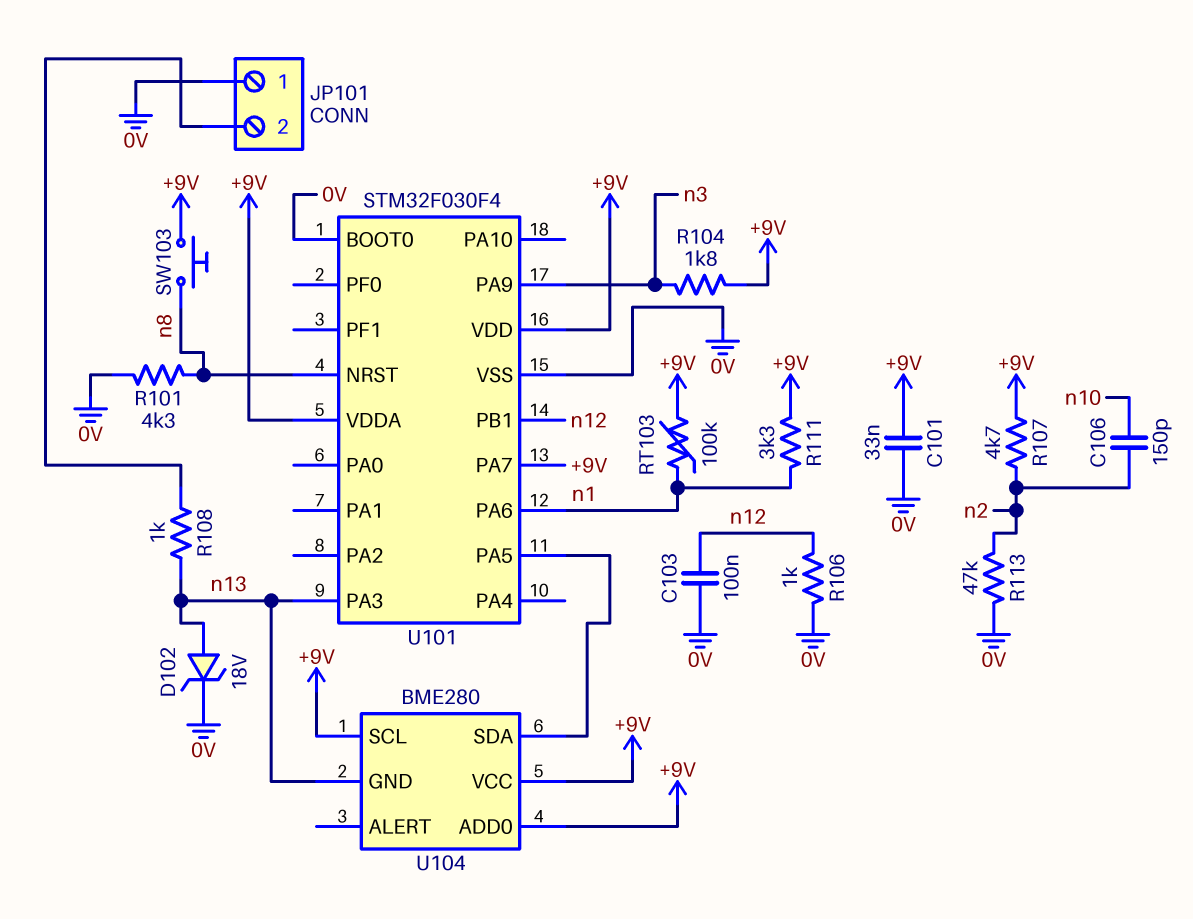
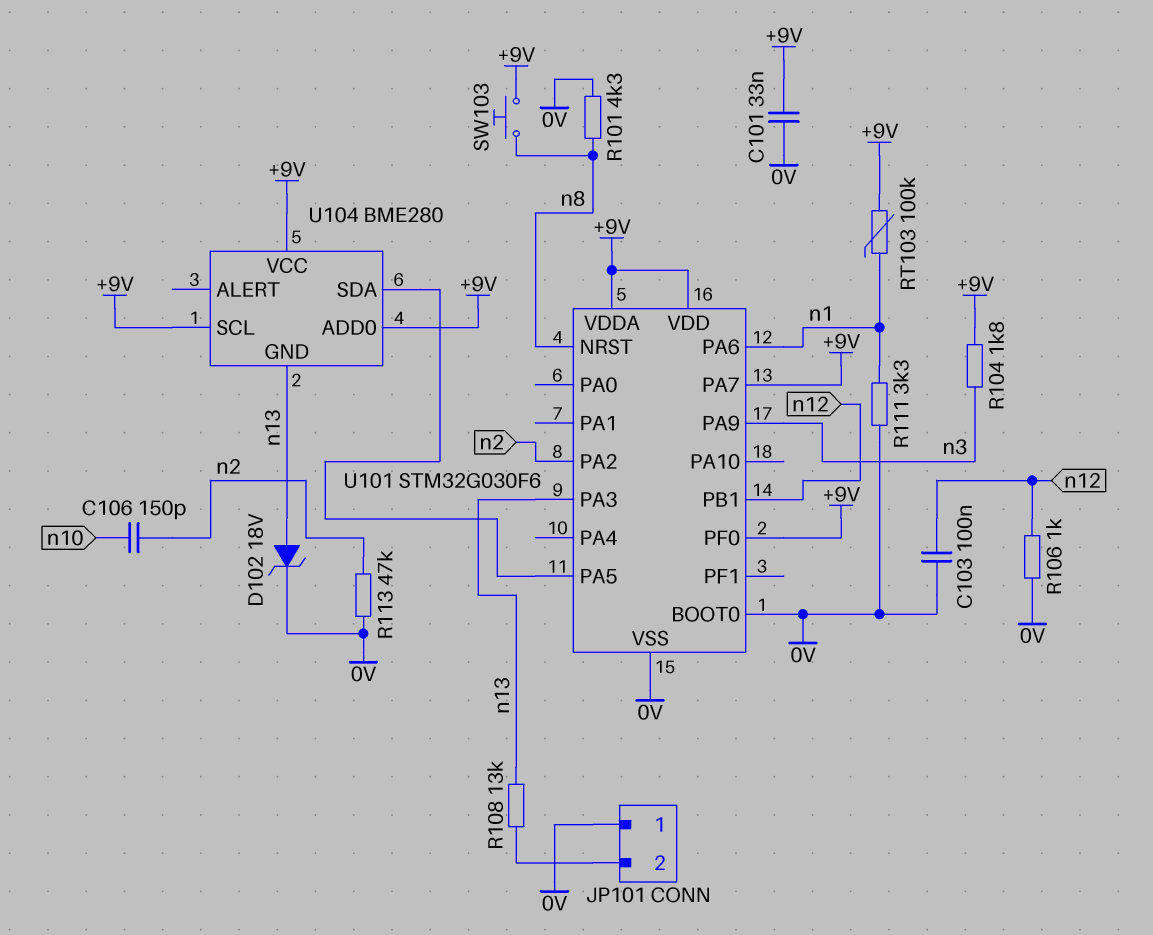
R107: 4.7k (+9V, n2) -> none
R108: 1k (JP101/2, n13) -> 13k (JP101/2, n13)
R111: 3.3k (+9V, n1) -> 3.3k (0V, n1)
U101: STM32F030F4 -> STM32G030F6
U101 pin PA2: none -> n2
U101 pin PF0: none -> +9V

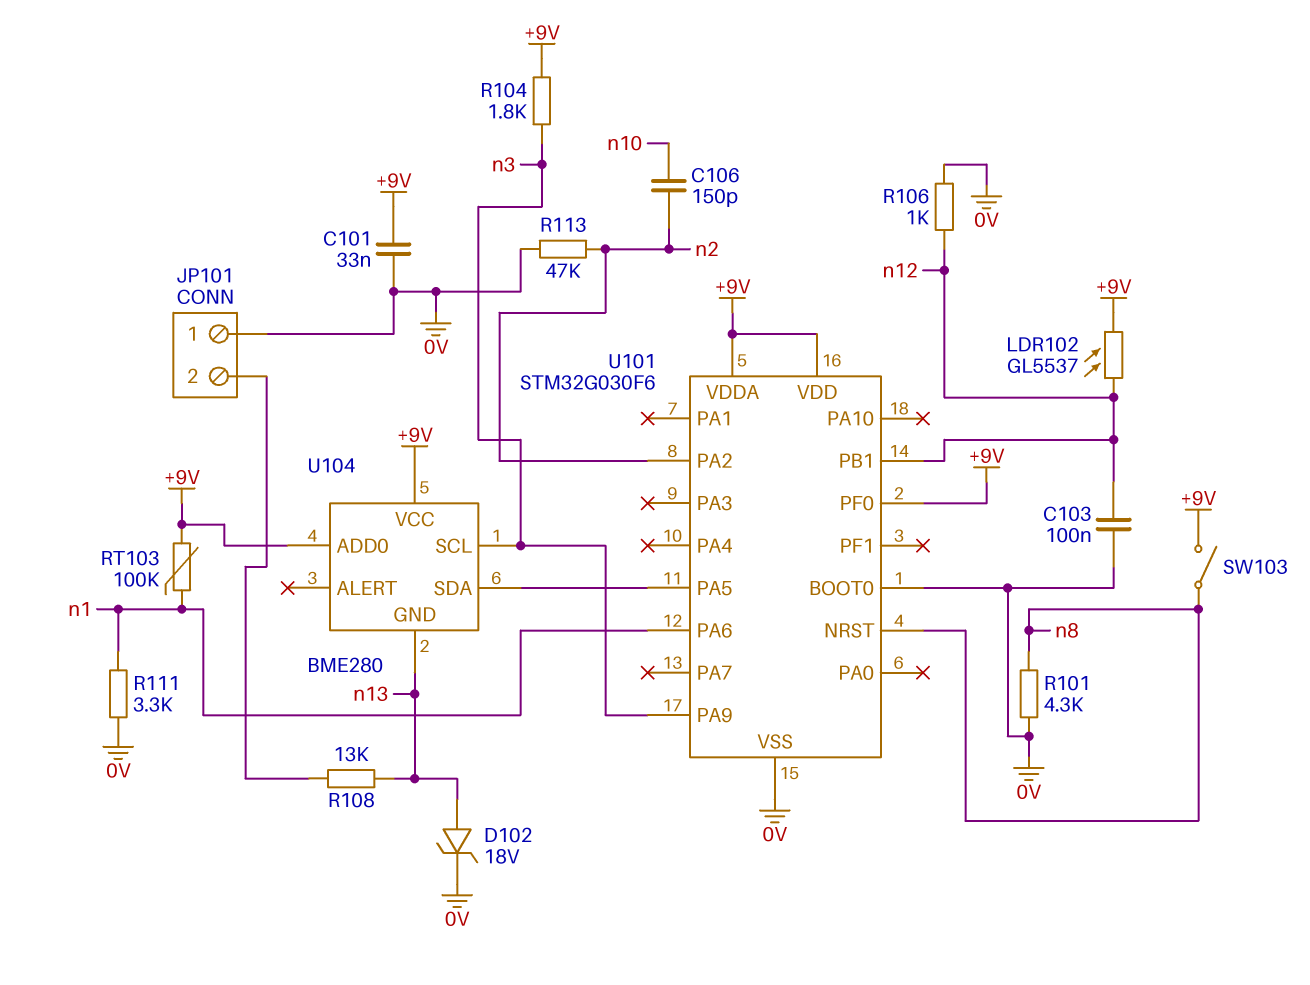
LDR102: none -> GL5537 (+9V, n12)
SW103: button (+9V, n8) -> switch (+9V, n8)
U101 pin PA3: n13 -> none
U101 pin PA7: +9V -> none
U104 pin SCL: +9V -> n3

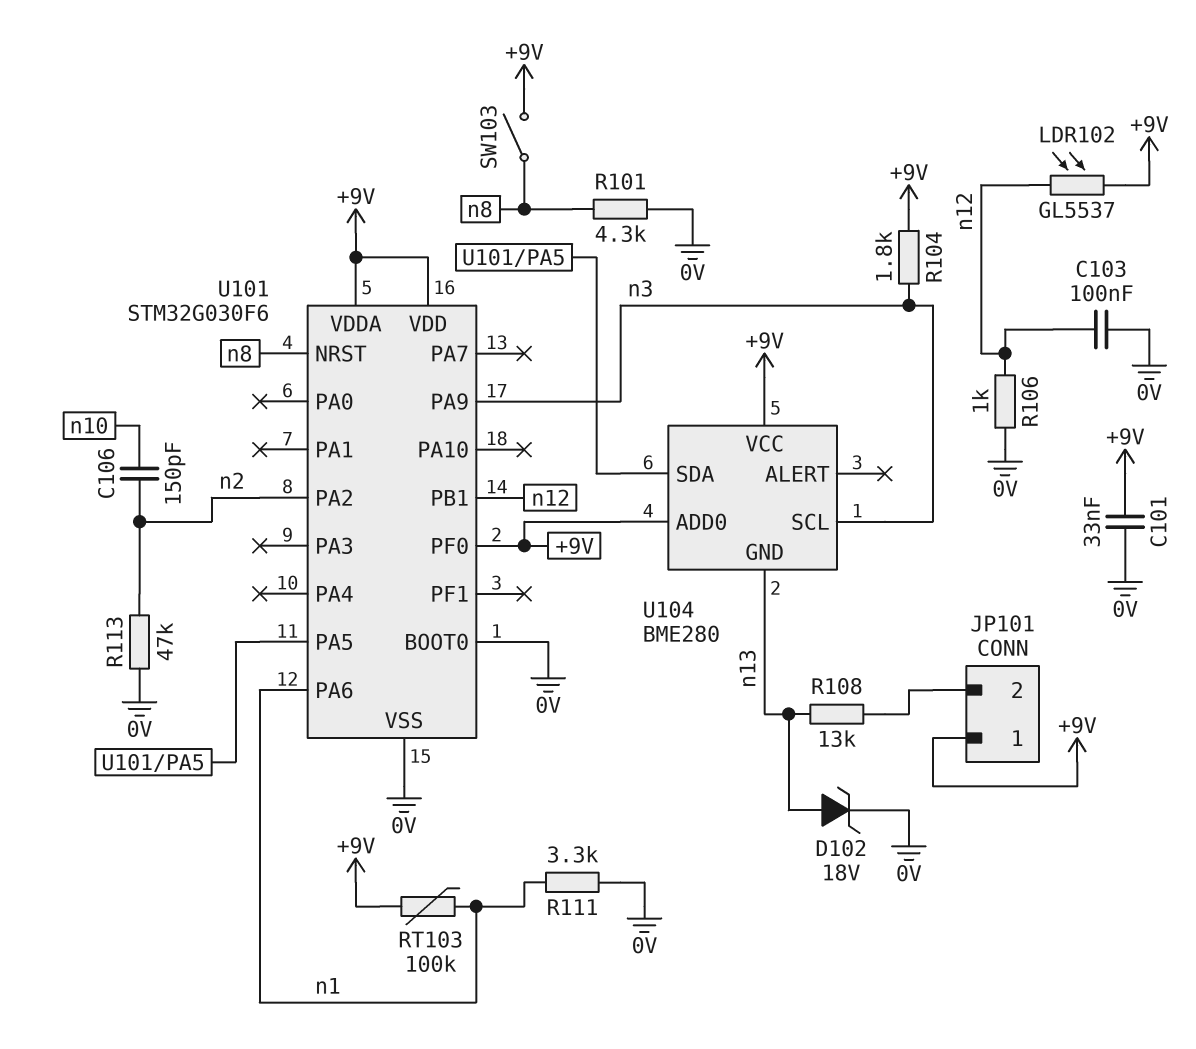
JP101 pin 1: 0V -> +9V

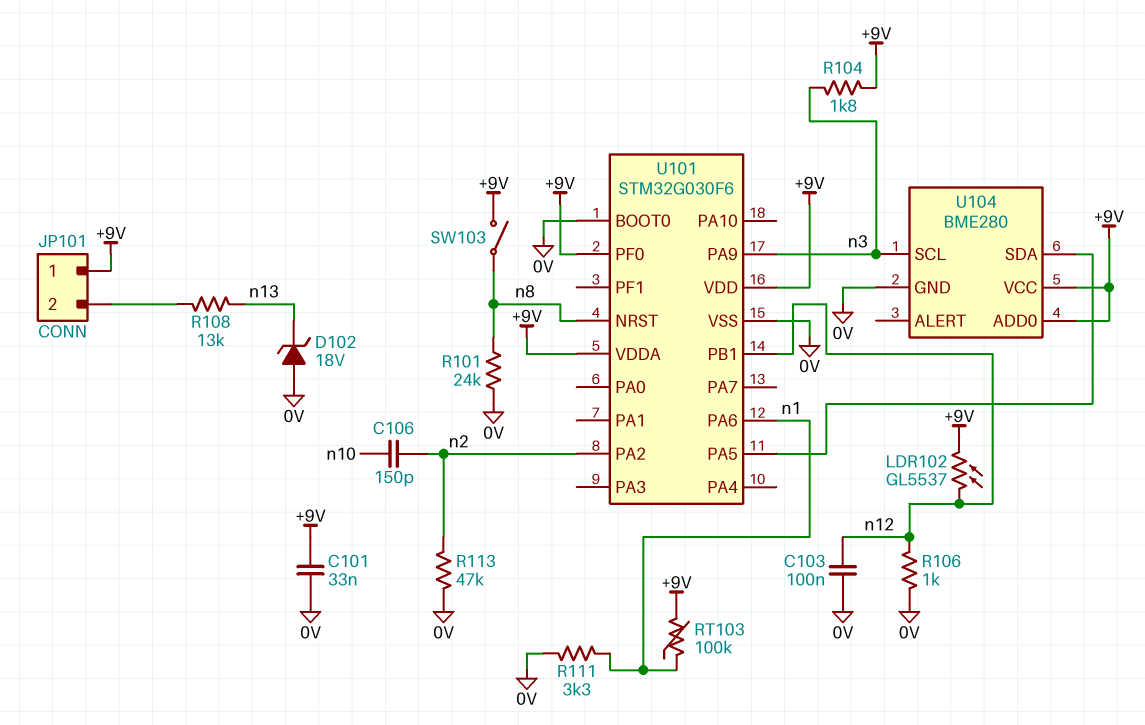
D102: zener 18V (A n13, K 0V) -> zener 18V (A 0V, K n13)
R101: 4.3k (0V, n8) -> 24k (0V, n8)
U104 pin GND: n13 -> 0V

